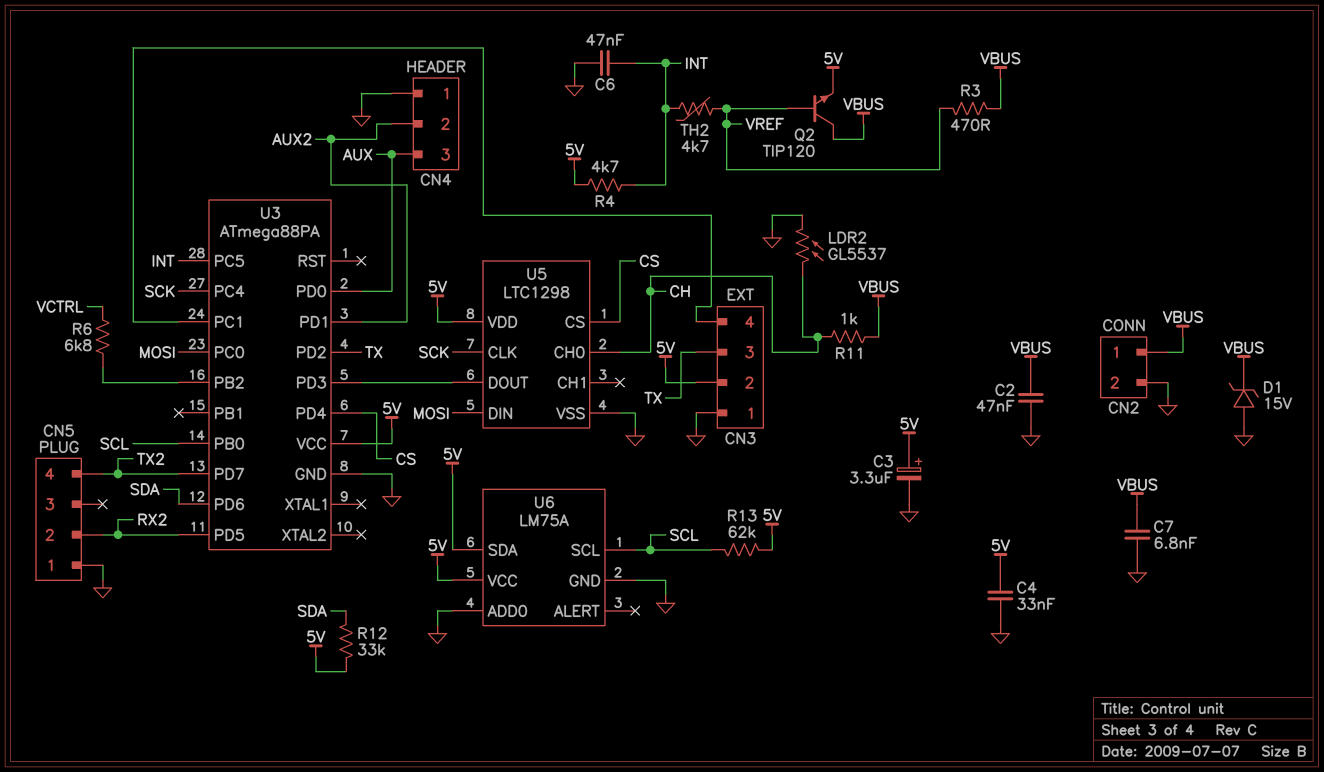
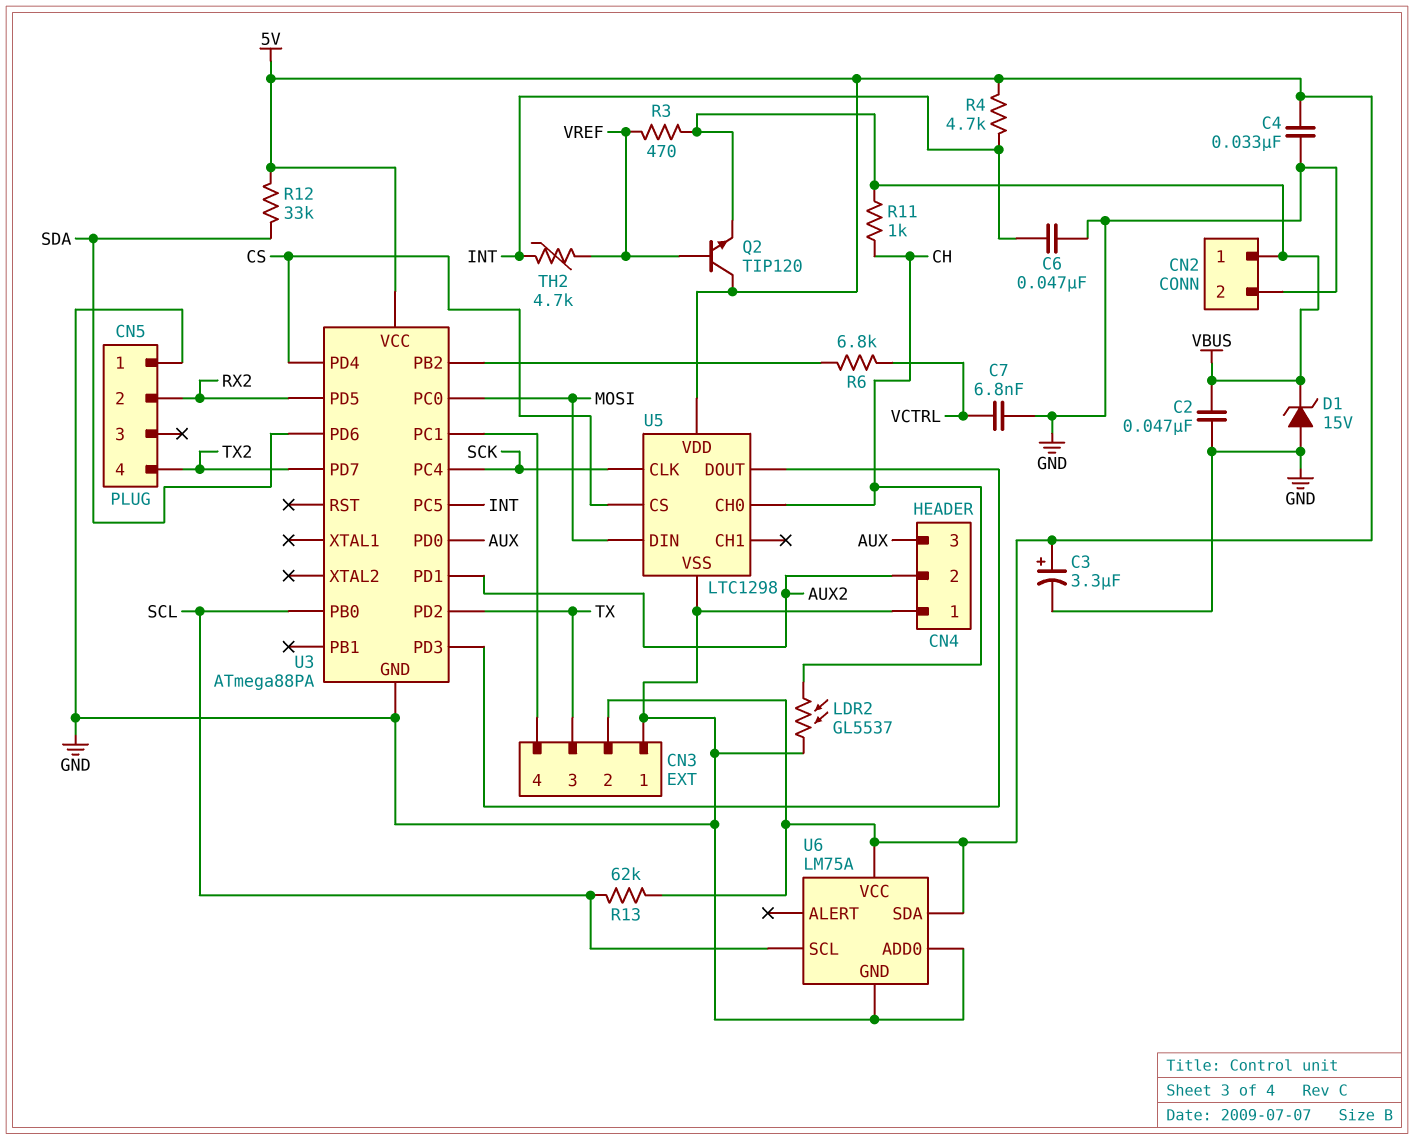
C7: 6.8nF (GND, VBUS) -> 6.8nF (GND, VCTRL)
Q2: NPN TIP120 (B VREF, C VBUS, E 5V) -> NPN TIP120 (B VREF, C 5V, E VBUS)

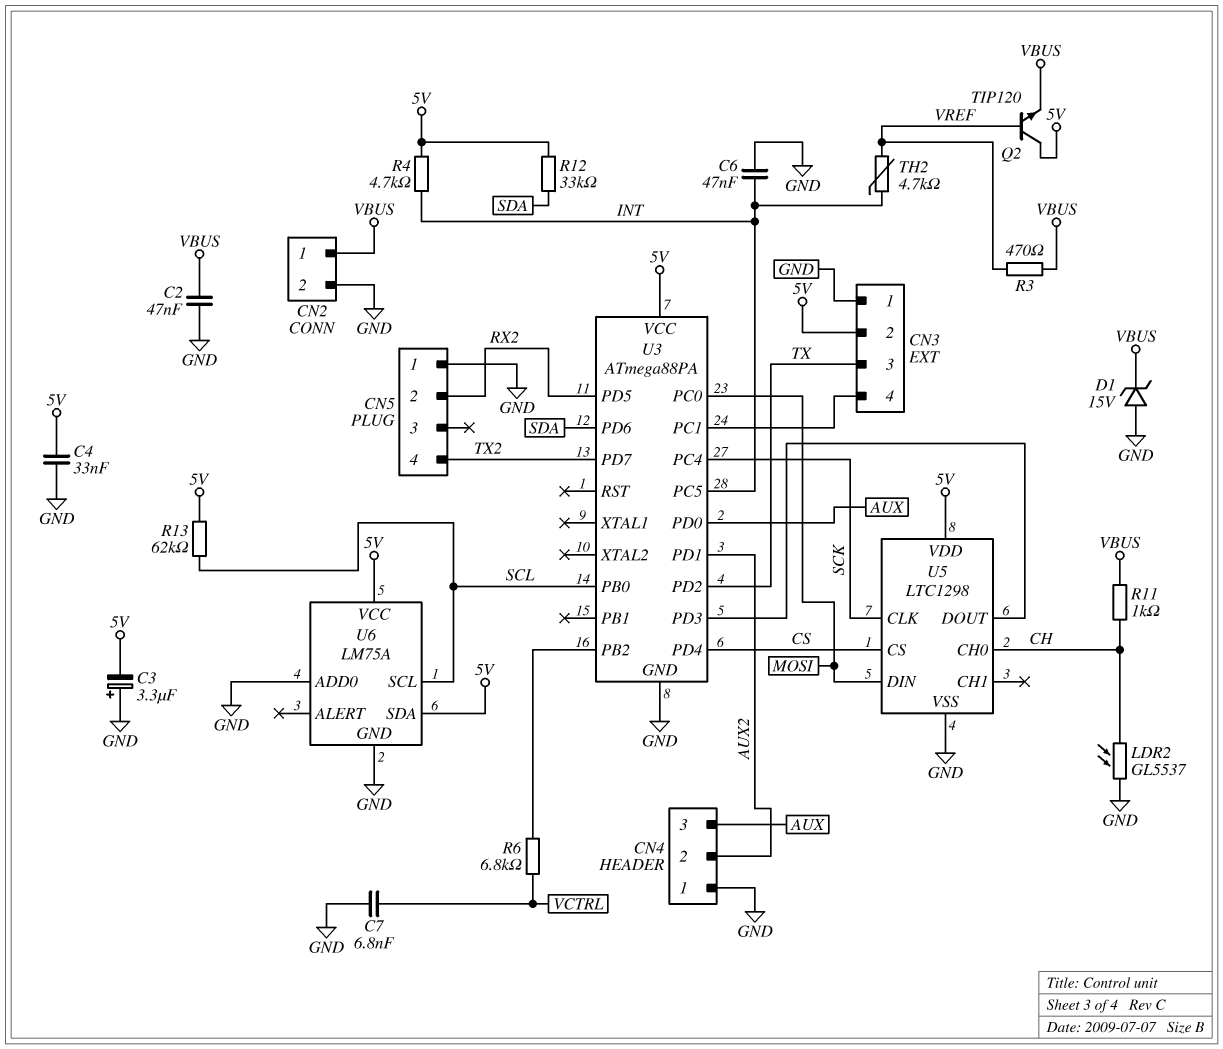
C3: 3.3uF (plus 5V, minus GND) -> 3.3uF (plus GND, minus 5V)

